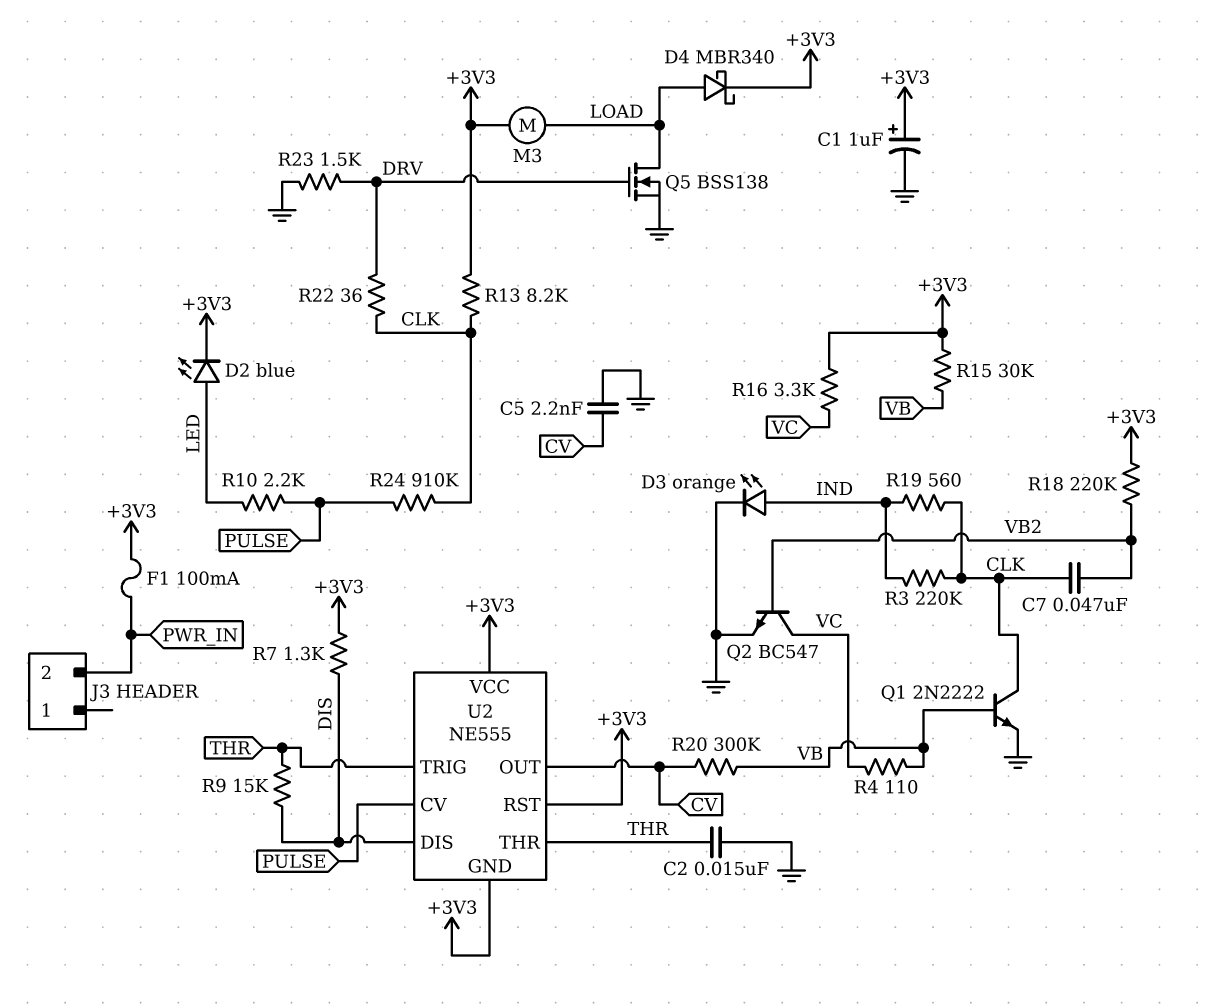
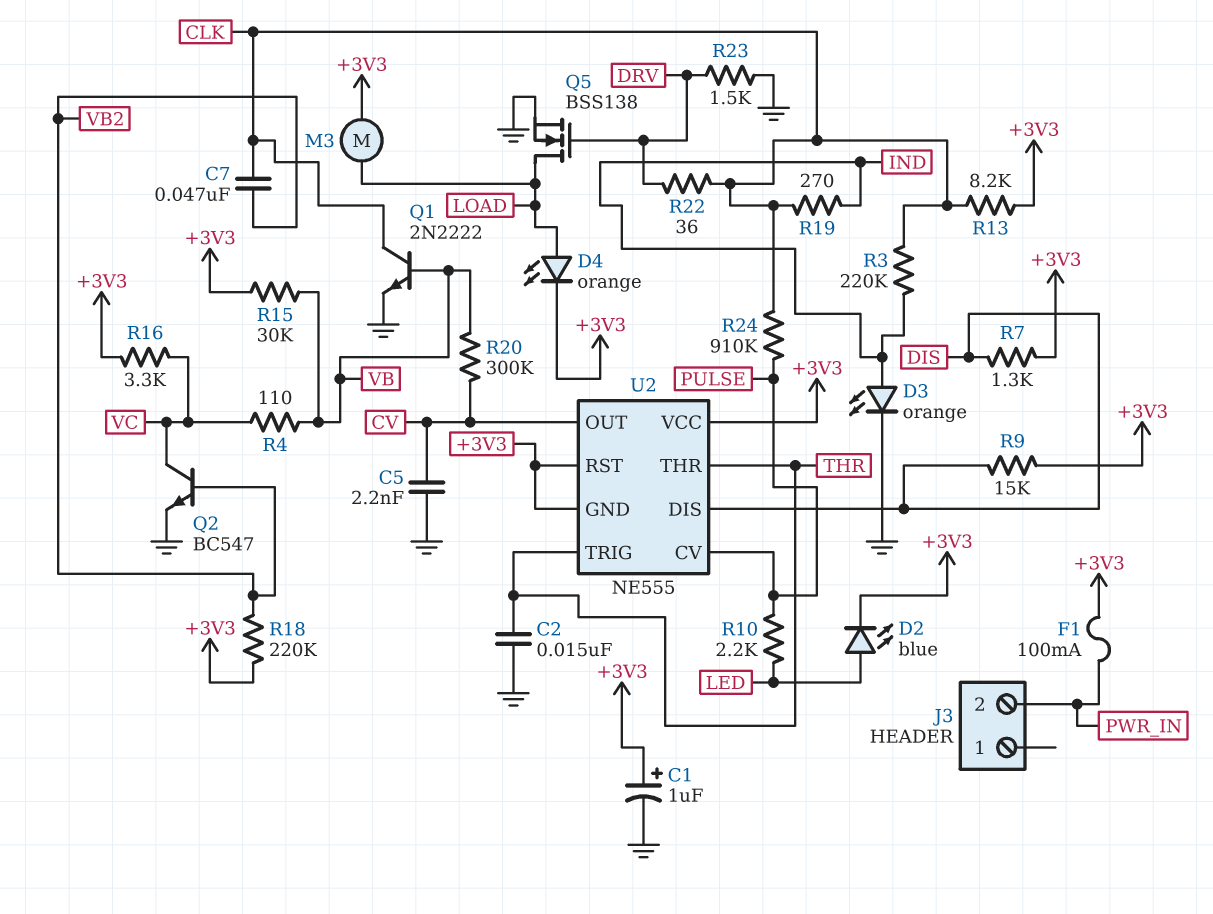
D4: schottky MBR340 (A LOAD, K +3V3) -> LED orange (A LOAD, K +3V3)
R9: 15k (DIS, THR) -> 15k (+3V3, DIS)
R19: 560 (CLK, IND) -> 270 (CLK, IND)

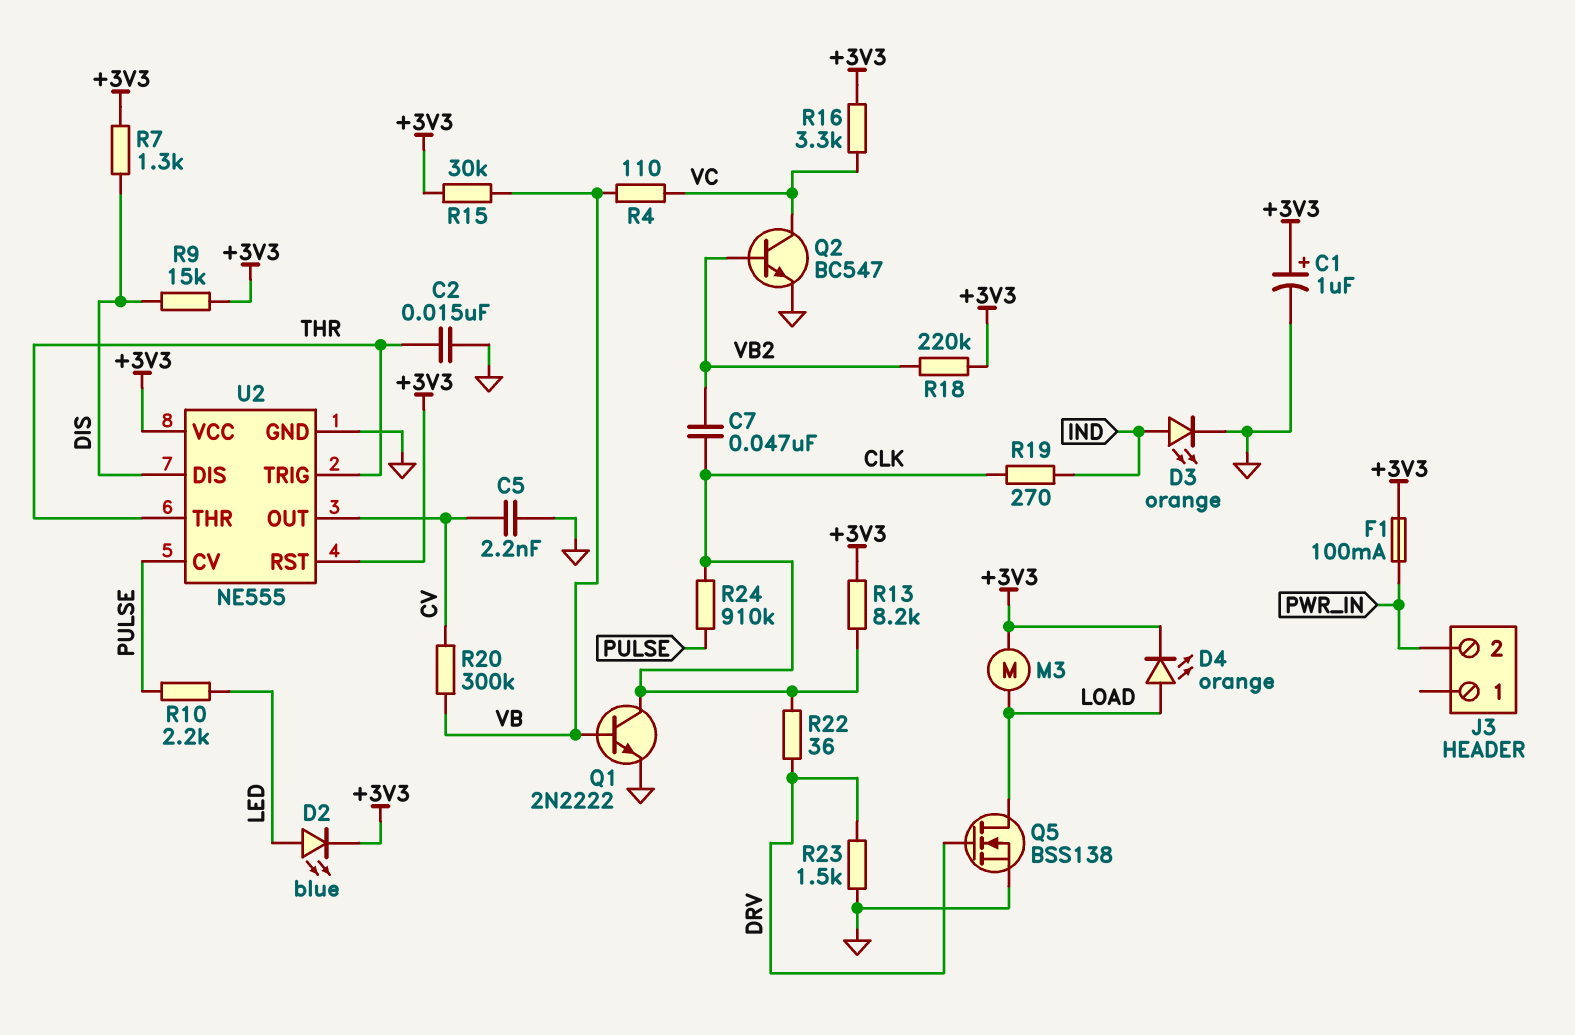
R3: 220k (CLK, IND) -> none
U2 pin GND: +3V3 -> GND

